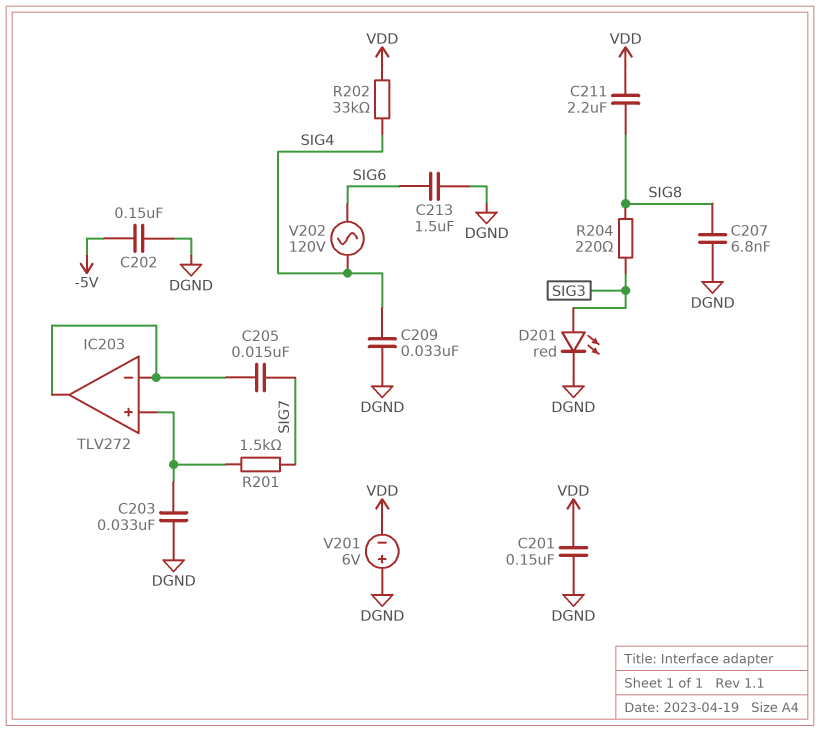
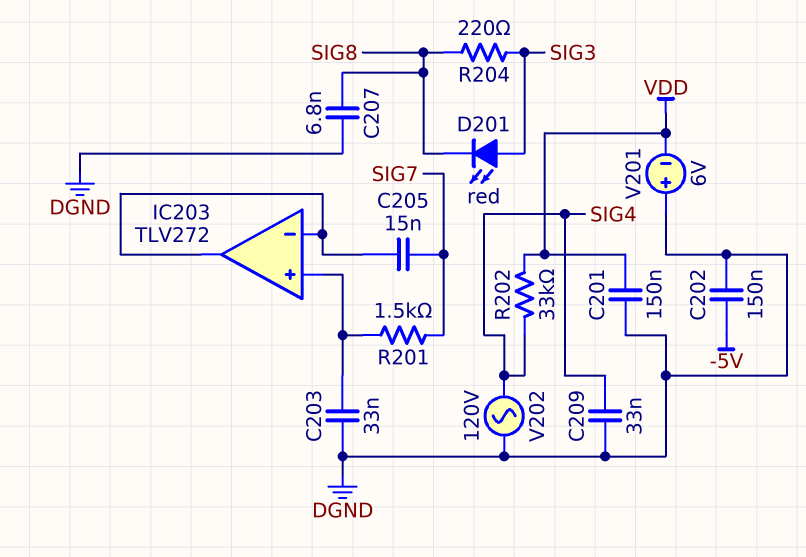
C211: 2.2uF (SIG8, VDD) -> none
C213: 1.5uF (DGND, SIG6) -> none
D201: LED red (A SIG3, K DGND) -> LED red (A SIG3, K SIG8)
V202: AC 120V (SIG4, SIG6) -> AC 120V (DGND, SIG4)

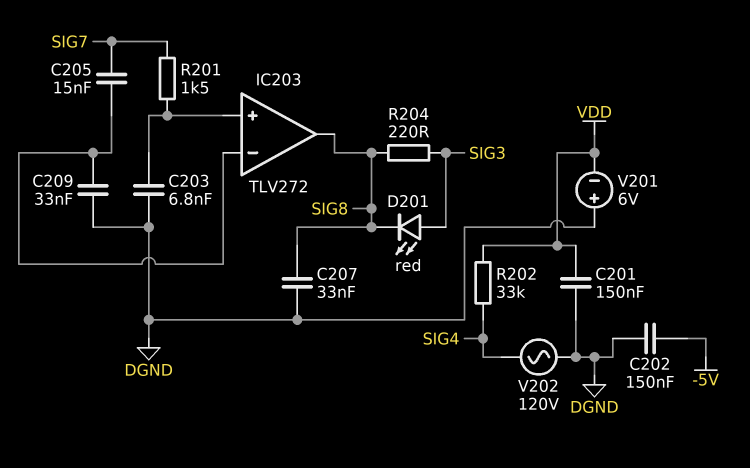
C203: 33nF (DGND, IC203/in+) -> 6.8nF (DGND, IC203/in+)
C207: 6.8nF (DGND, SIG8) -> 33nF (DGND, SIG8)
C209: 33nF (DGND, SIG4) -> 33nF (DGND, IC203/in-)
IC203 pin out: IC203/in- -> SIG8

